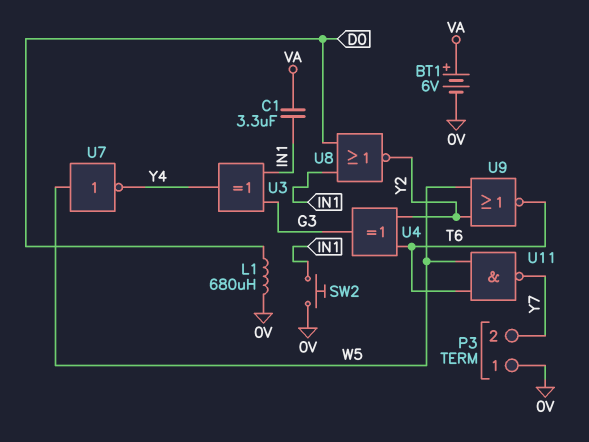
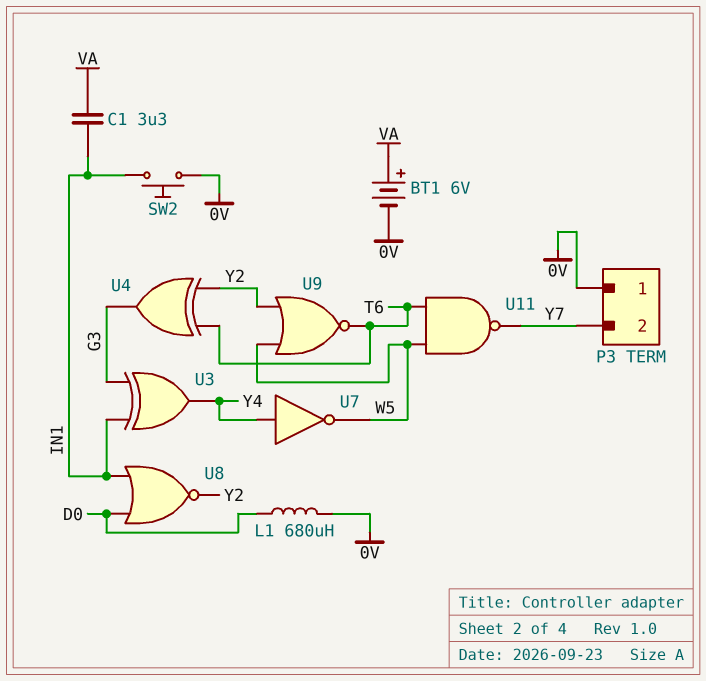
U7: NOT (in W5, out Y4) -> NOT (in Y4, out W5)

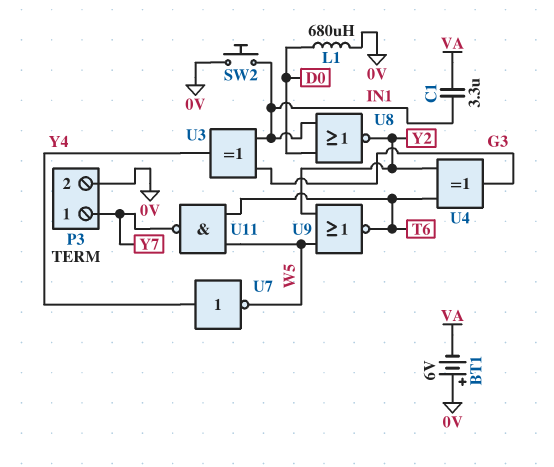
BT1: 6V (plus VA, minus 0V) -> 6V (plus 0V, minus VA)
P3 pin 1: 0V -> Y7
P3 pin 2: Y7 -> 0V

